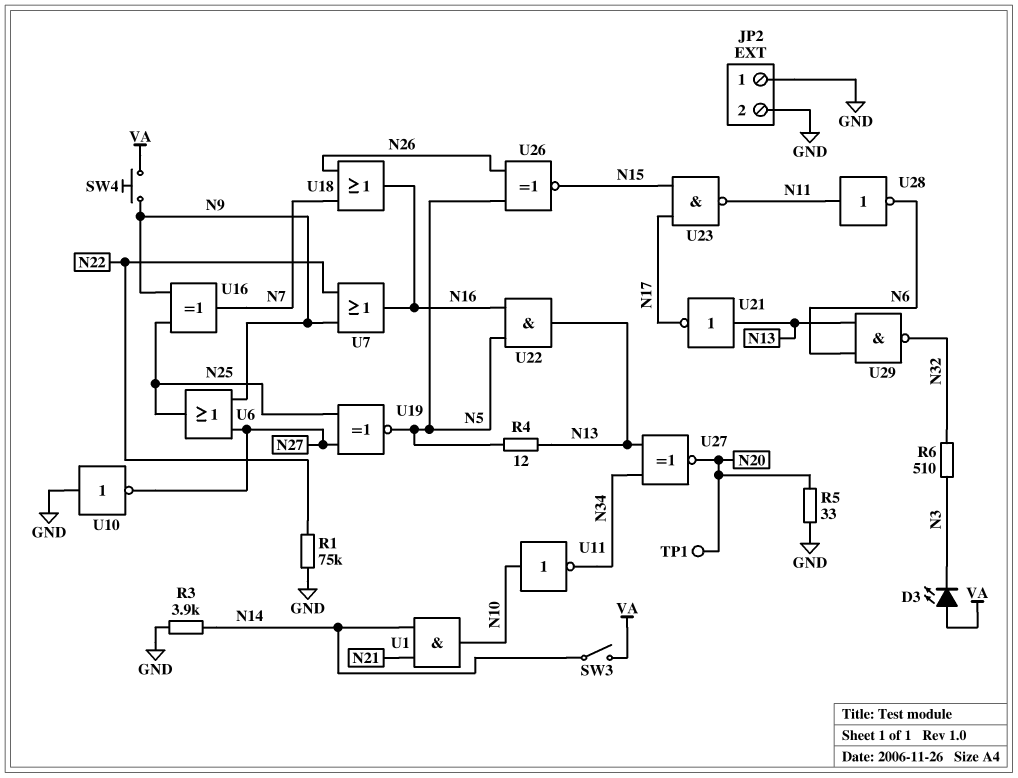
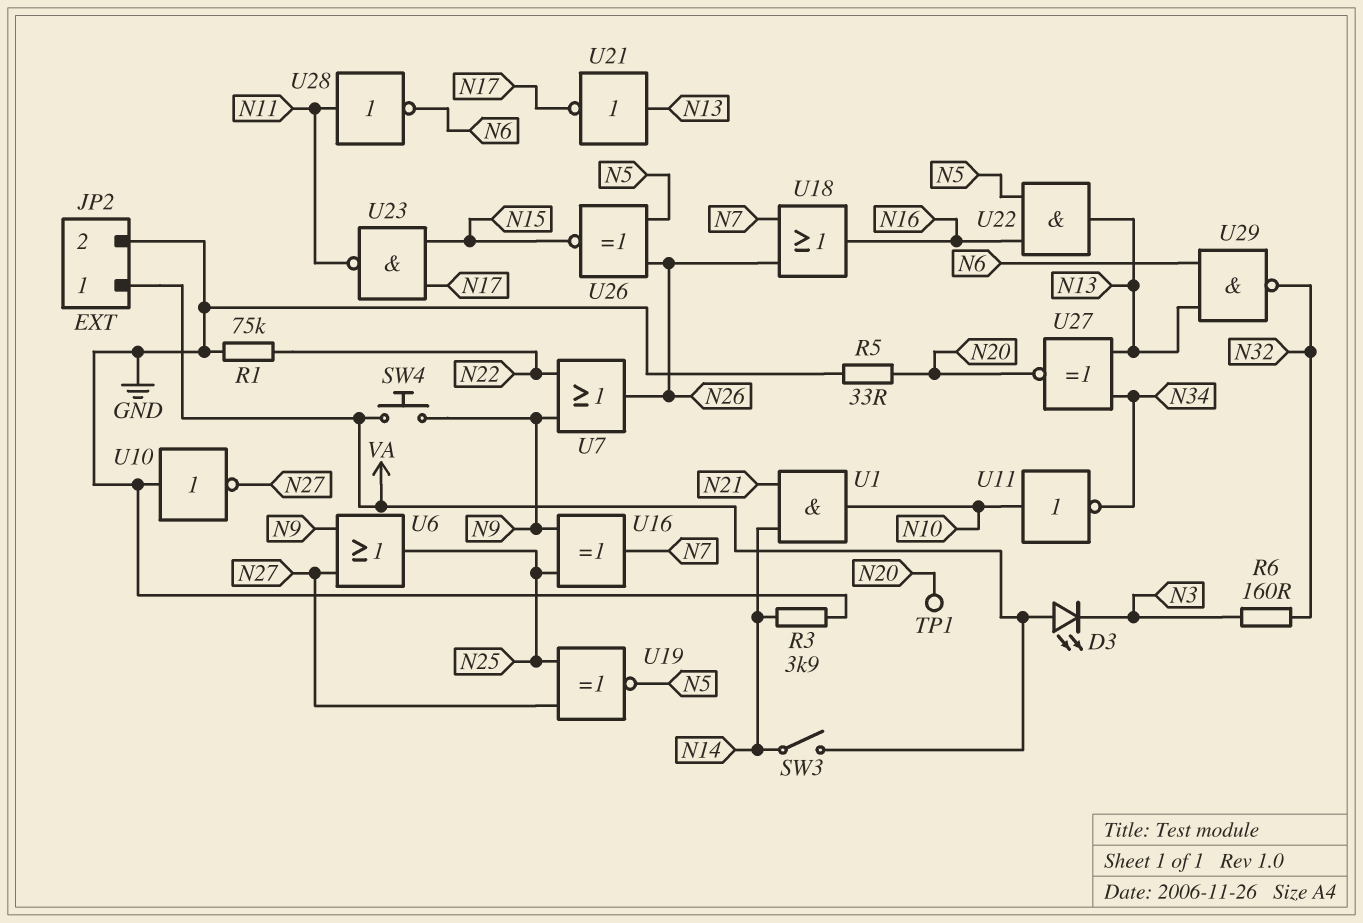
JP2 pin 1: GND -> VA
R4: 12 (N5, N13) -> none
R6: 510 (N3, N32) -> 160 (N3, N32)
U7: OR (in N9, in N22, out N16) -> OR (in N9, in N22, out N26)

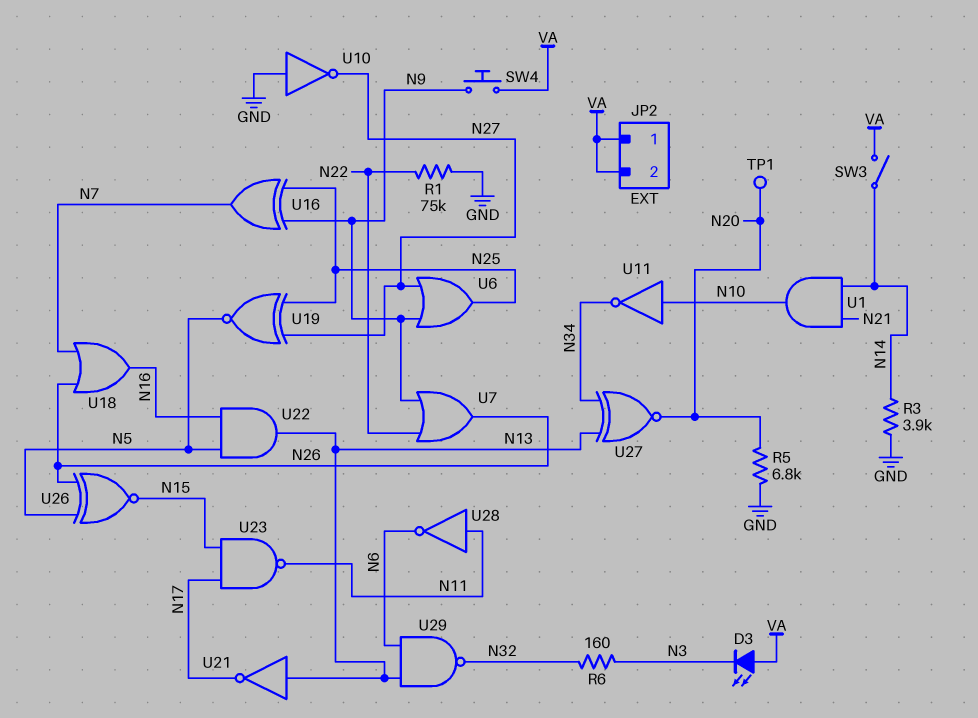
JP2 pin 2: GND -> VA
R5: 33 (GND, N20) -> 6.8k (GND, N20)

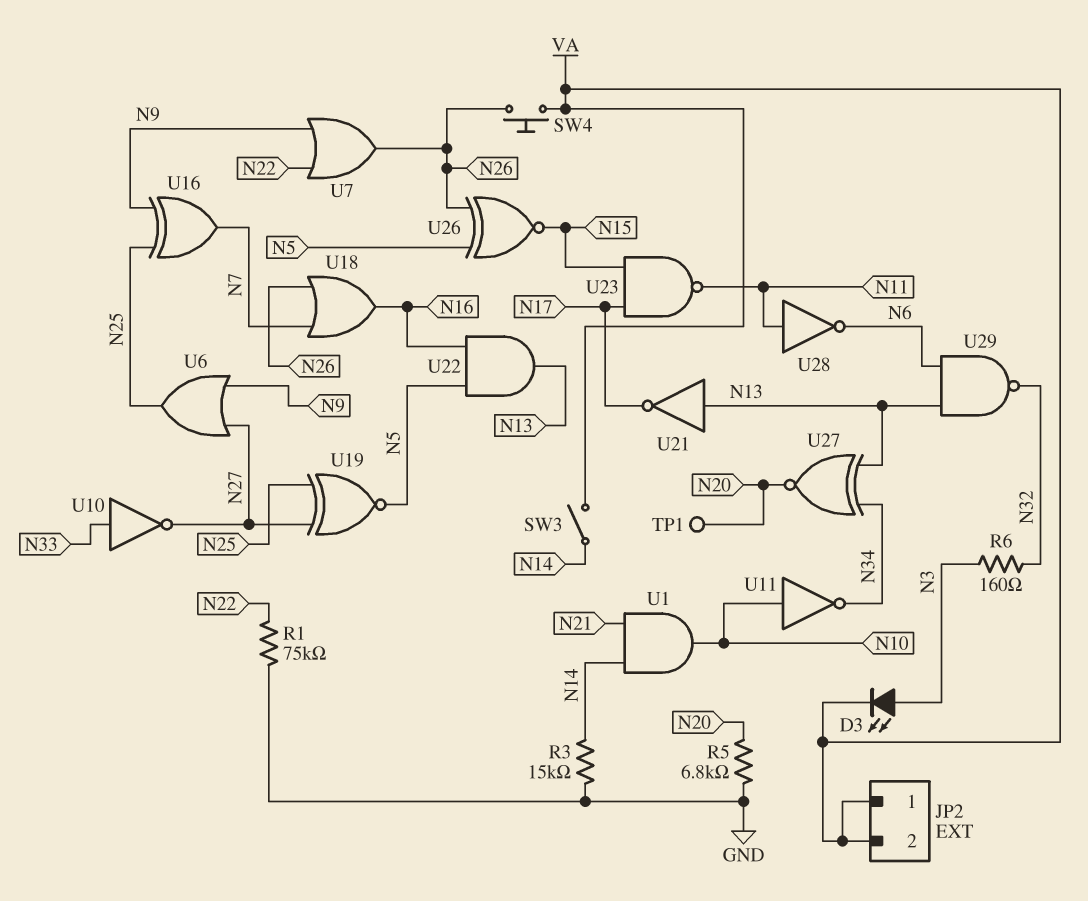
D3: LED (A VA, K N3) -> LED (A N3, K VA)
R3: 3.9k (GND, N14) -> 15k (GND, N14)
SW4: button (N9, VA) -> button (N26, VA)
U10: NOT (in GND, out N27) -> NOT (in N33, out N27)

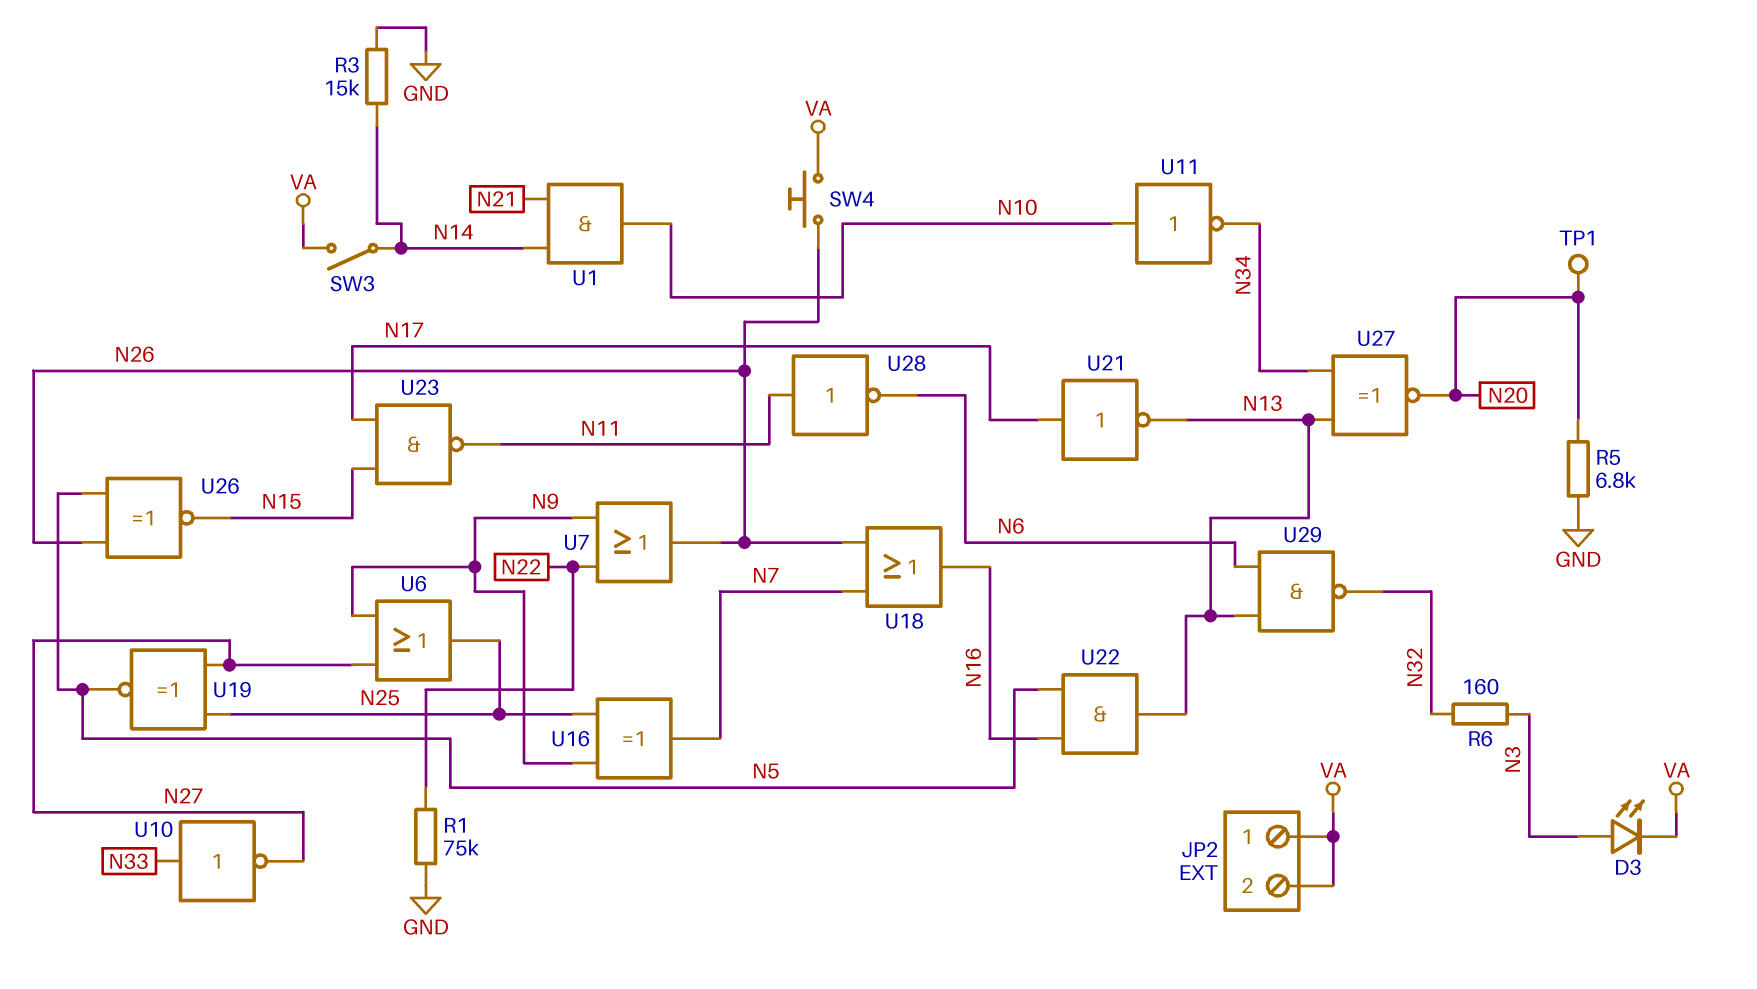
U21: NOT (in N13, out N17) -> NOT (in N17, out N13)

